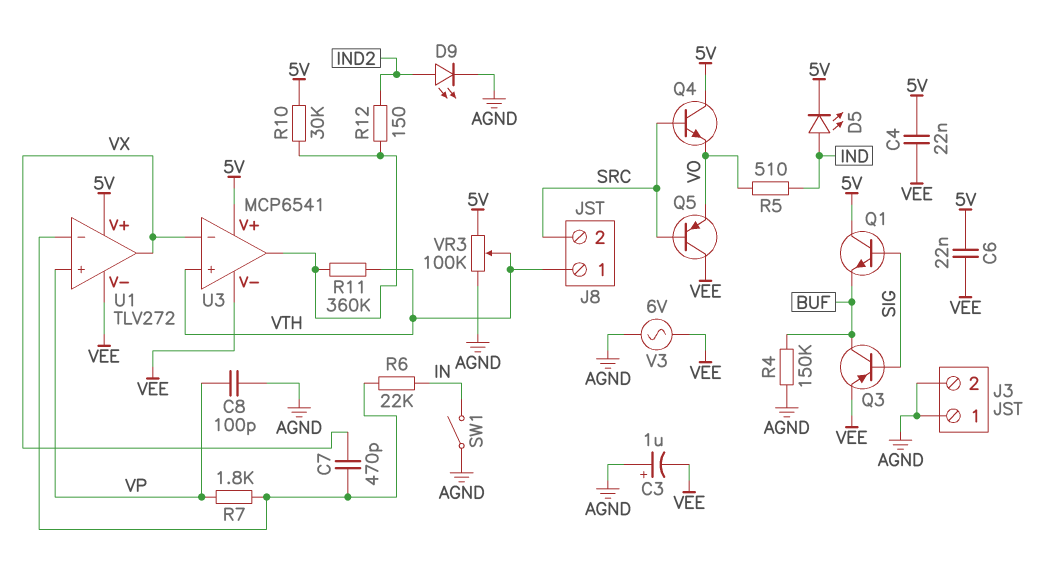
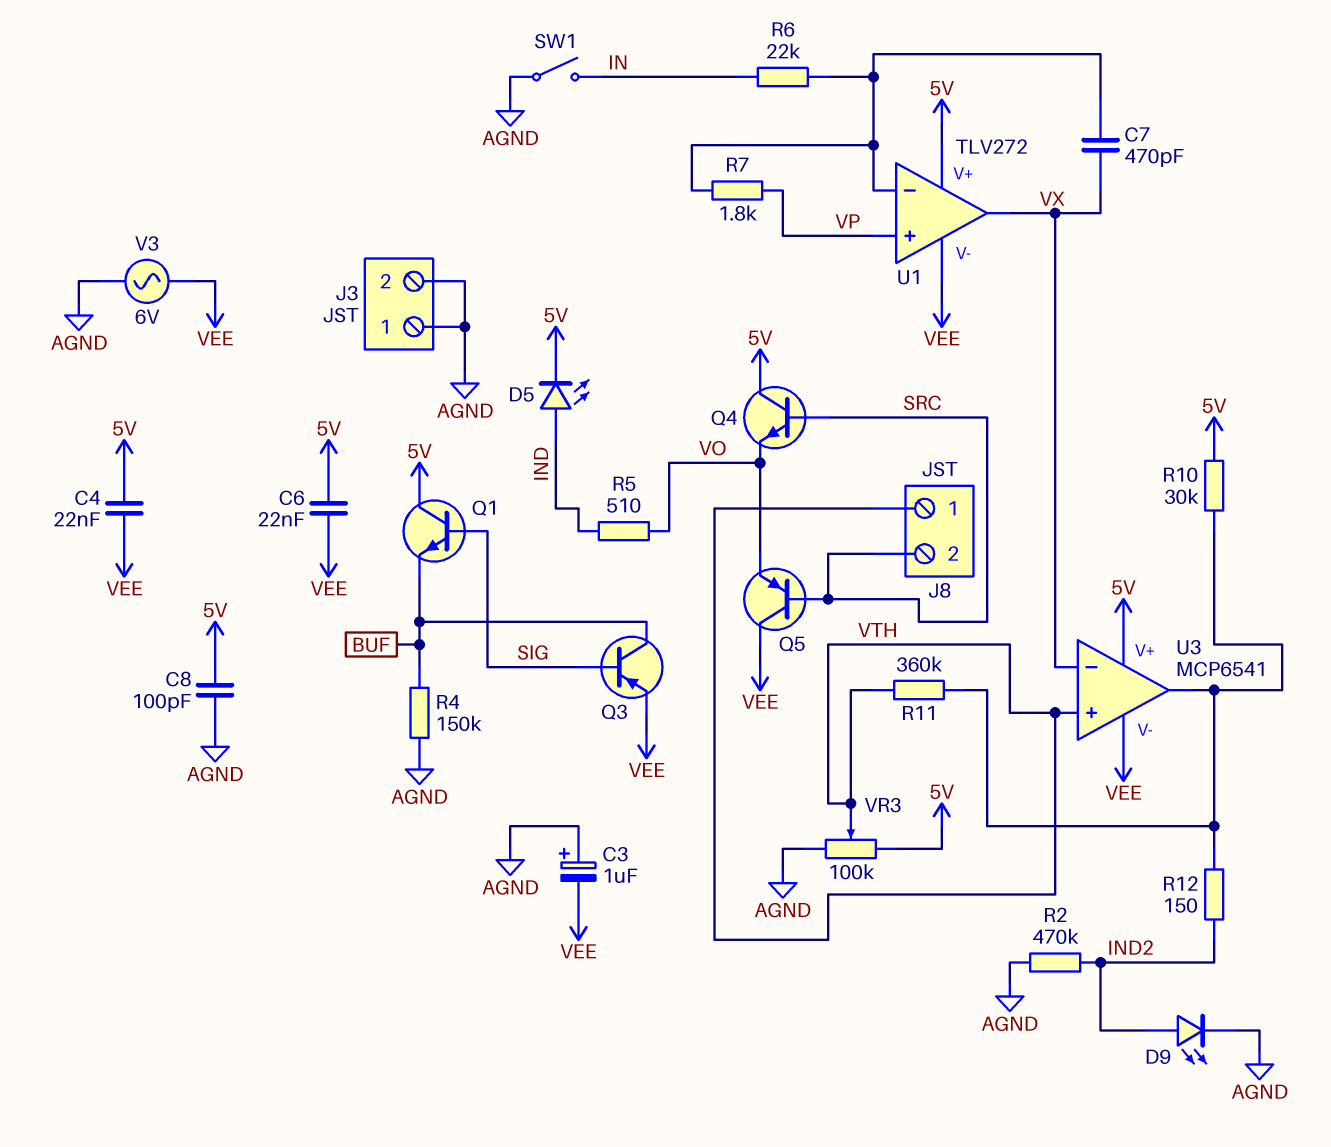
C8: 100pF (AGND, VP) -> 100pF (5V, AGND)
R2: none -> 470k (AGND, IND2)

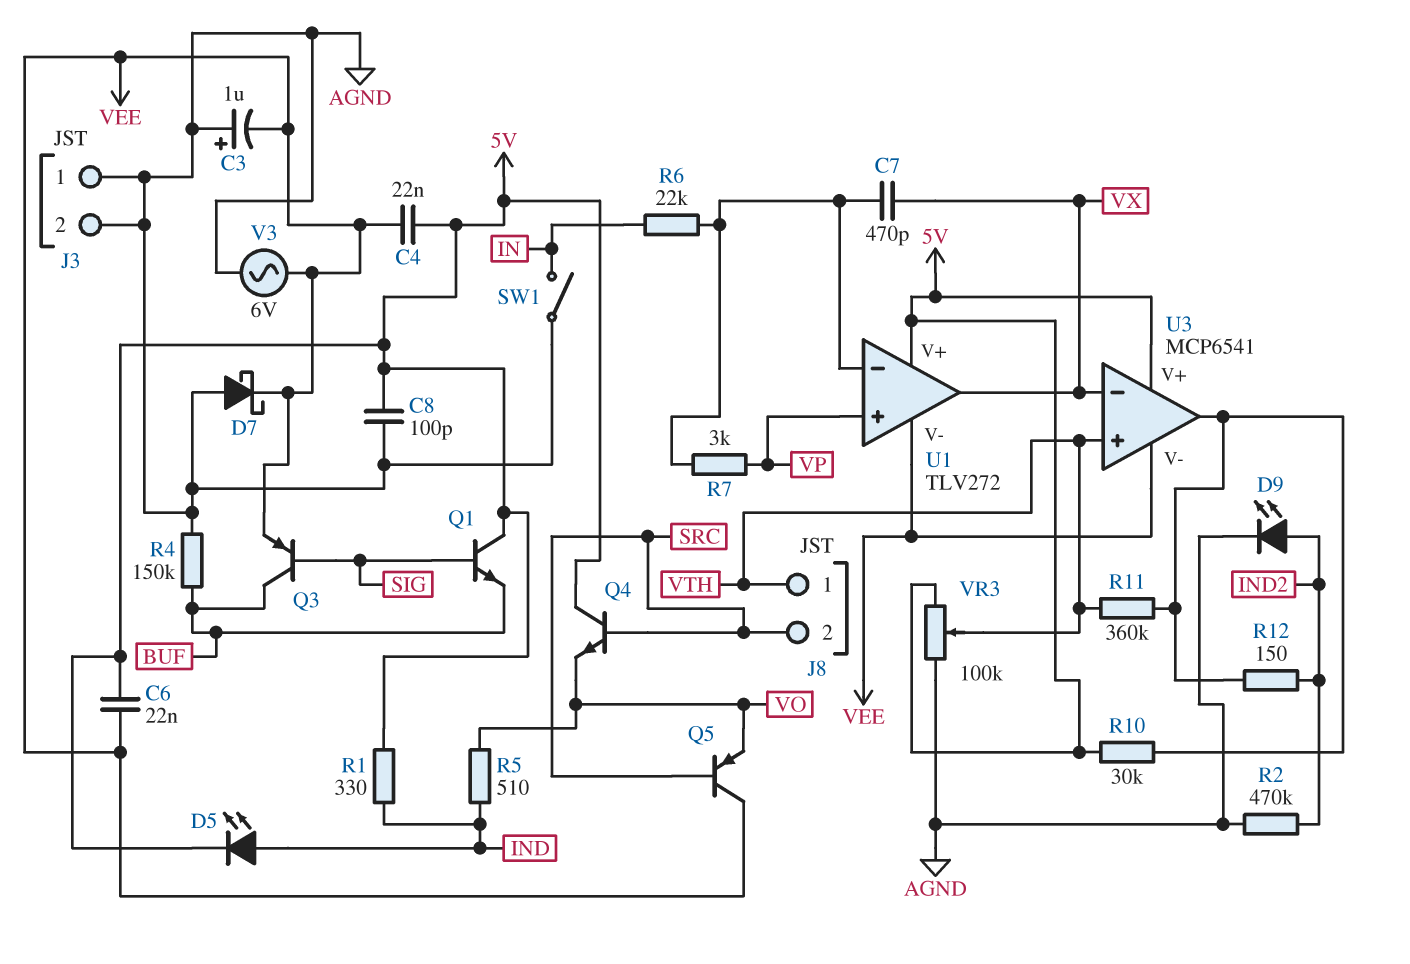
D7: none -> schottky (A AGND, K VEE)
R1: none -> 330 (5V, IND)
R7: 1.8k (U1/in-, VP) -> 3k (U1/in-, VP)

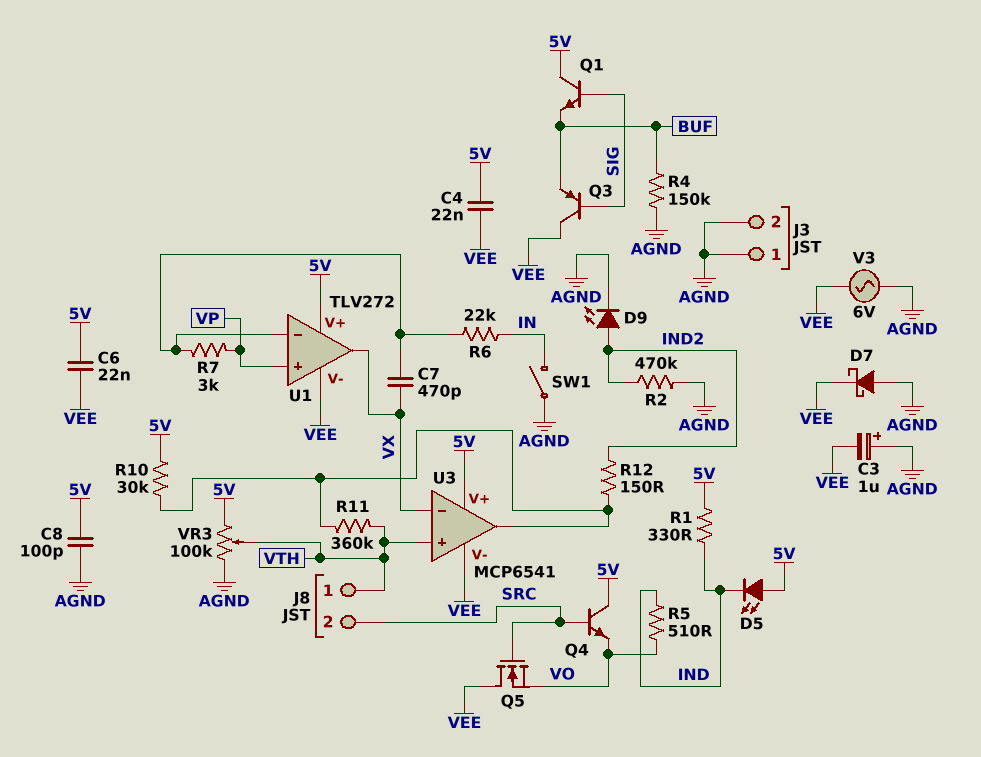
D5: LED (A IND, K 5V) -> LED (A 5V, K IND)
Q3: PNP (B SIG, C BUF, E VEE) -> PNP (B SIG, C VEE, E BUF)
Q5: PNP (B SRC, C VEE, E VO) -> NMOS (G SRC, D VEE, S VO)

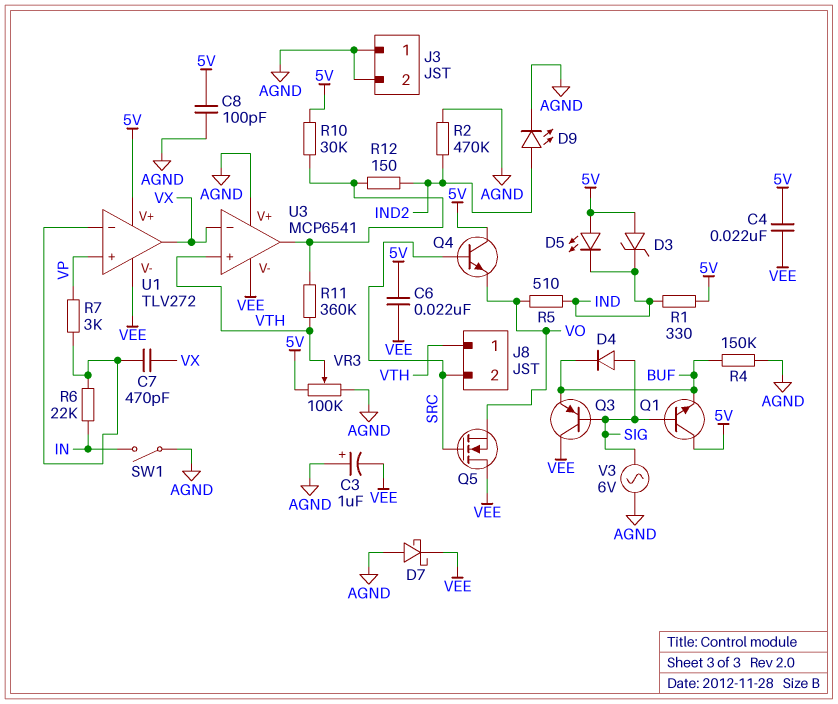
D3: none -> zener (A 5V, K IND)
D4: none -> diode (A SIG, K BUF)
U3 pin V+: 5V -> AGND
V3: AC 6V (AGND, VEE) -> AC 6V (AGND, SIG)

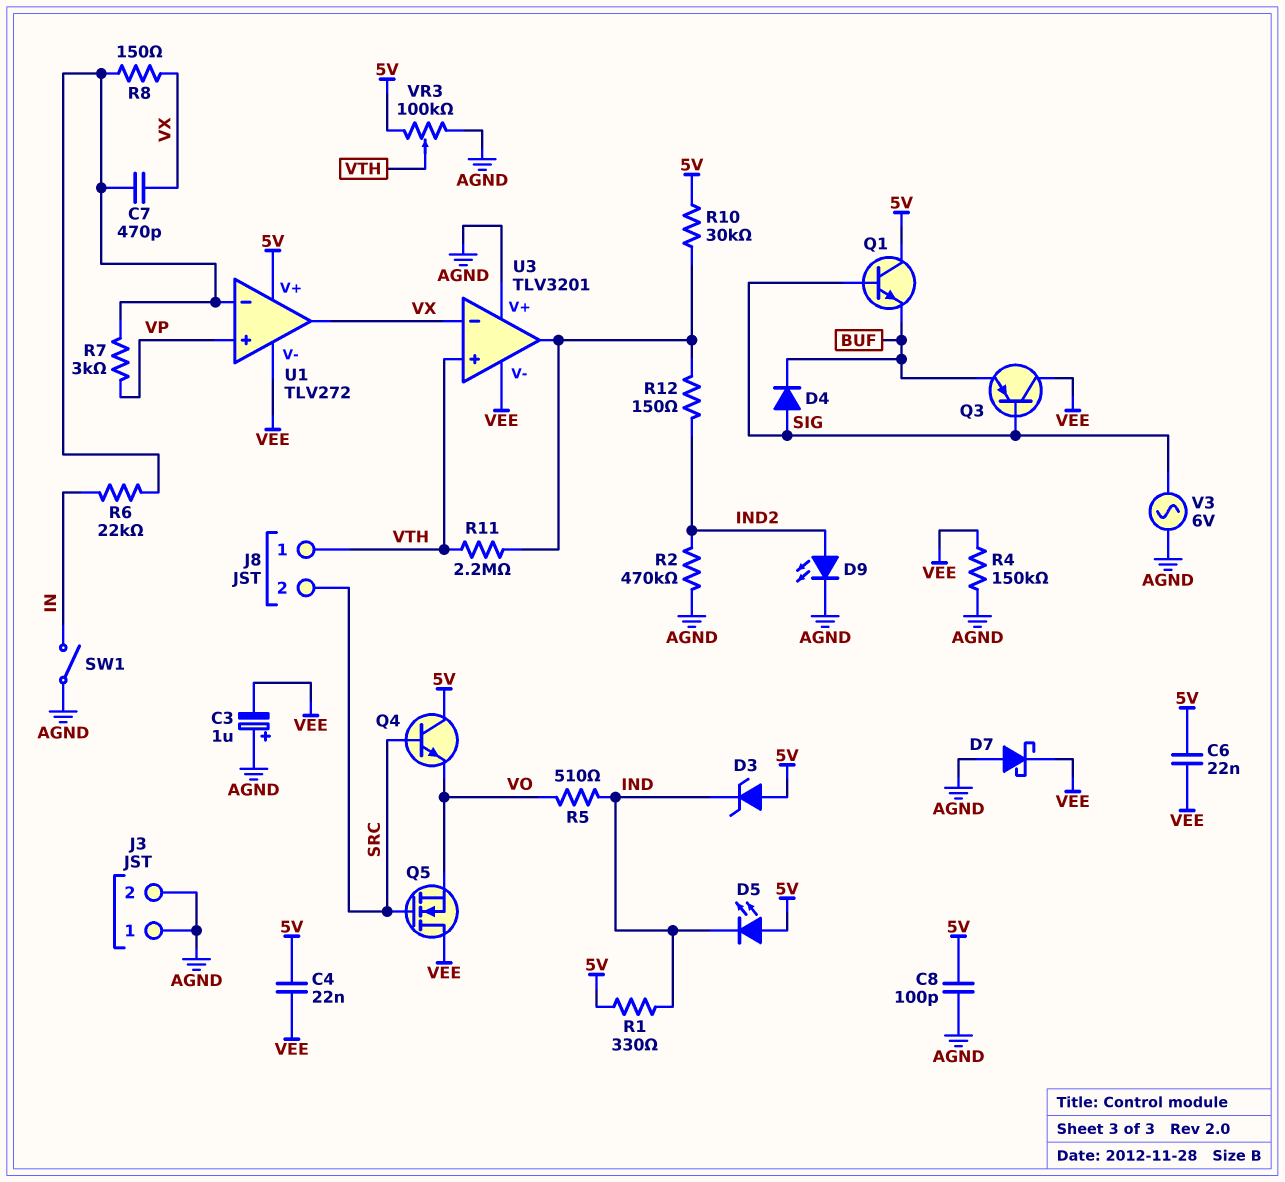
R4: 150k (AGND, BUF) -> 150k (AGND, VEE)
R8: none -> 150 (U1/in-, VX)
R11: 360k (U3/out, VTH) -> 2.2M (U3/out, VTH)
U3: MCP6541 -> TLV3201

